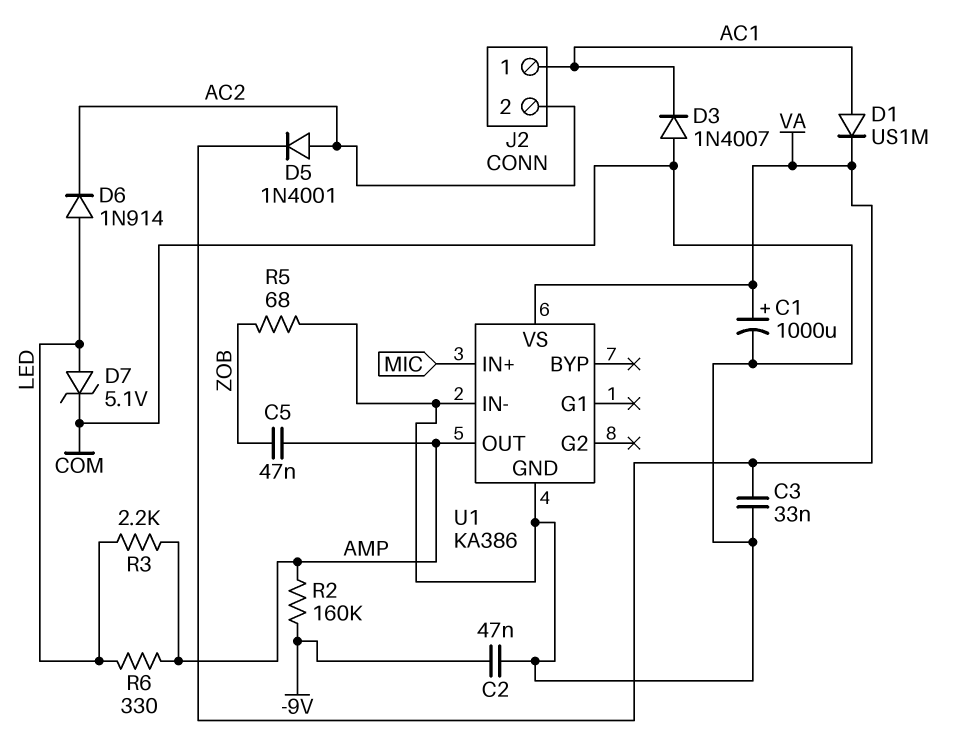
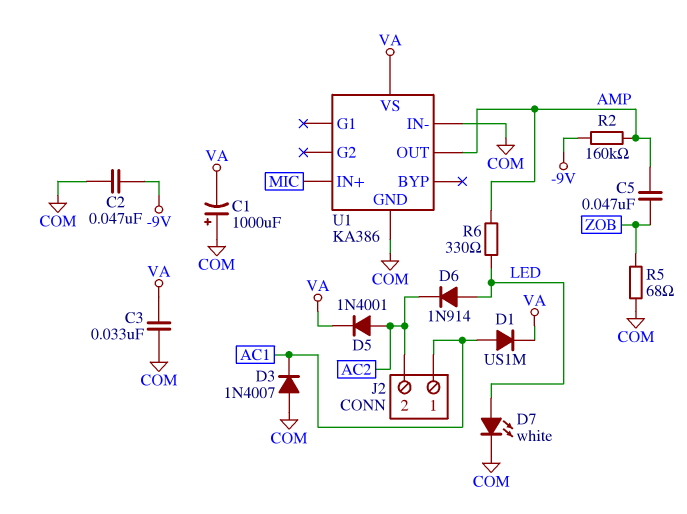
C1: 1000uF (plus VA, minus COM) -> 1000uF (plus COM, minus VA)
D7: zener 5.1V (A LED, K COM) -> LED white (A LED, K COM)
R3: 2.2k (AMP, LED) -> none

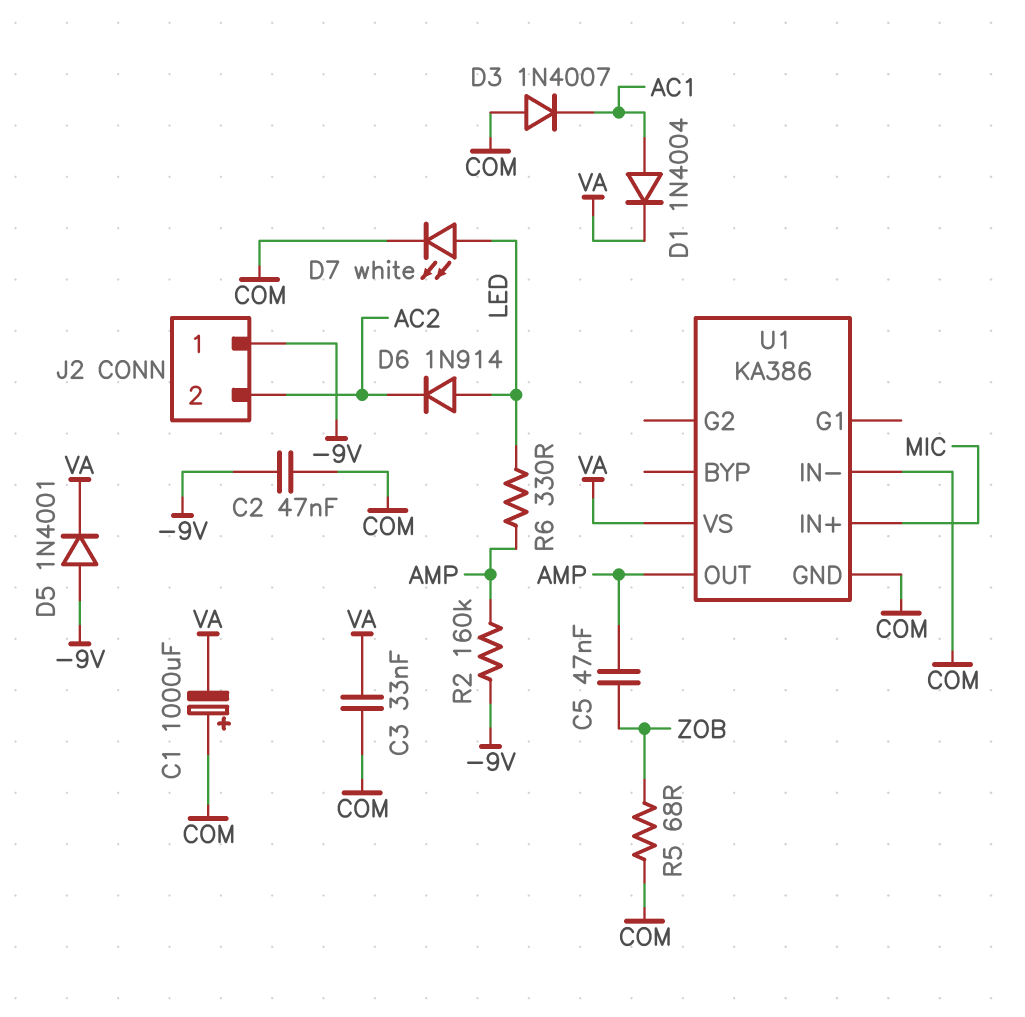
D1: diode US1M (A AC1, K VA) -> diode 1N4004 (A AC1, K VA)
D5: diode 1N4001 (A AC2, K VA) -> diode 1N4001 (A -9V, K VA)
J2 pin 1: AC1 -> -9V

